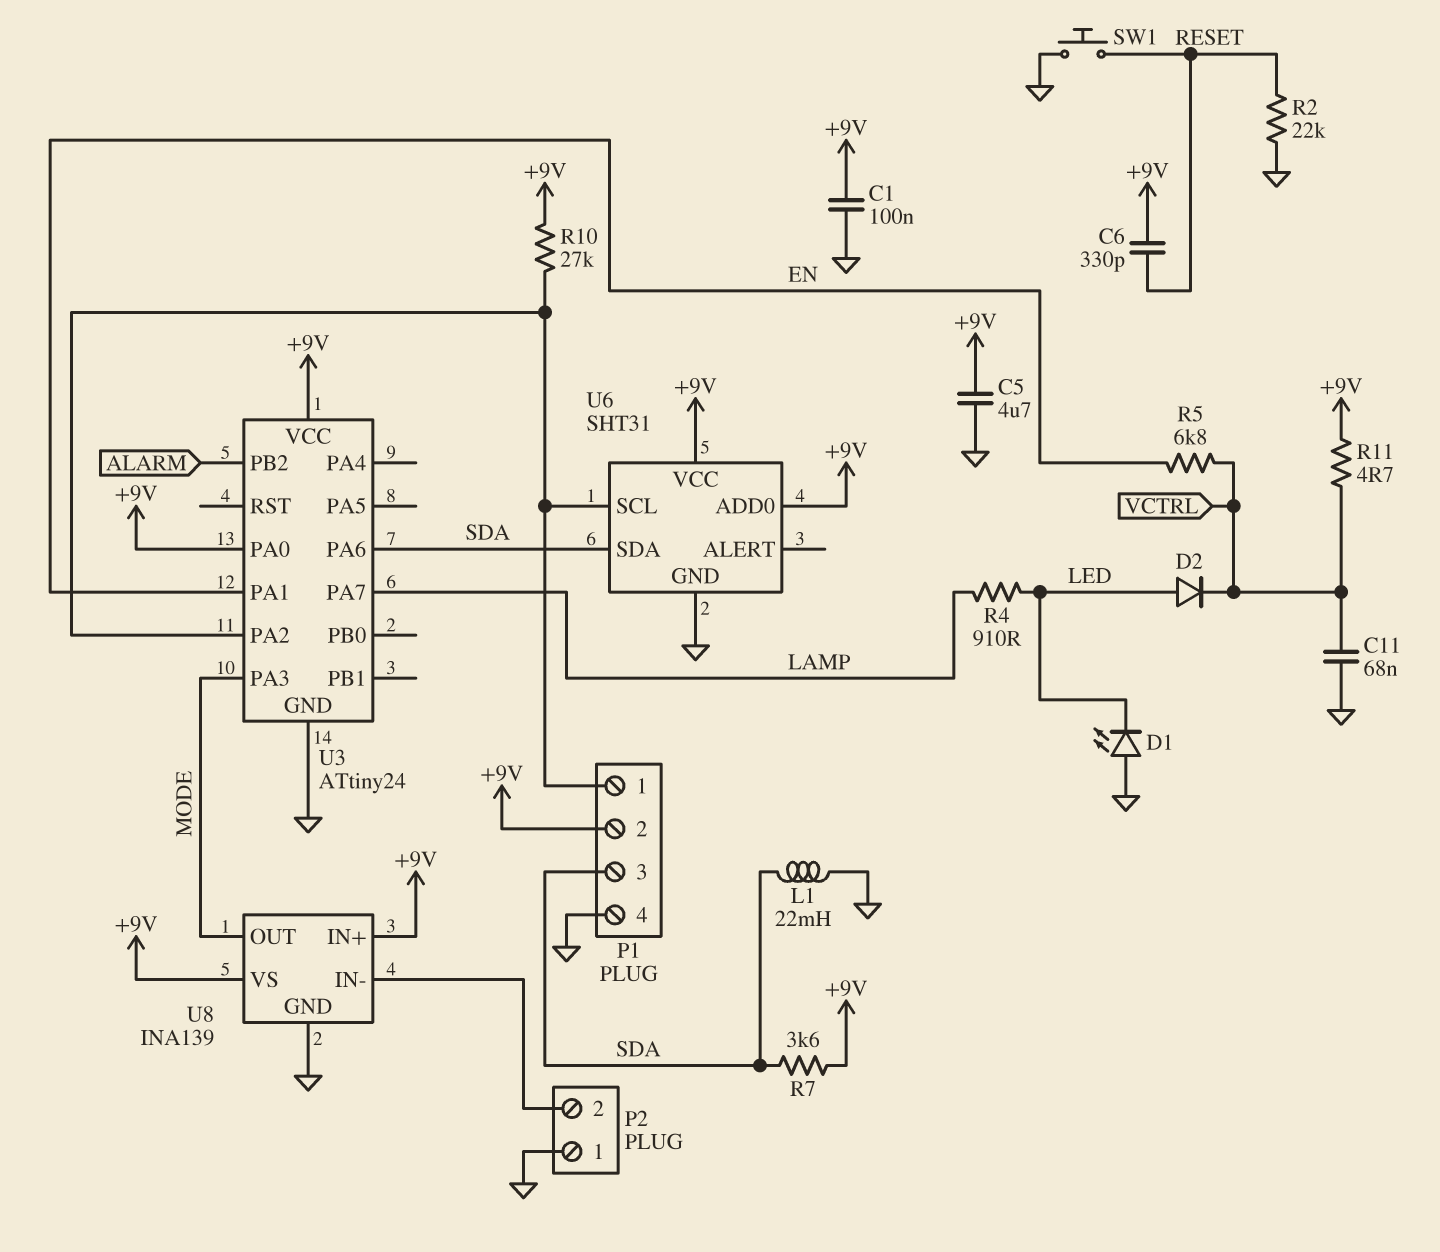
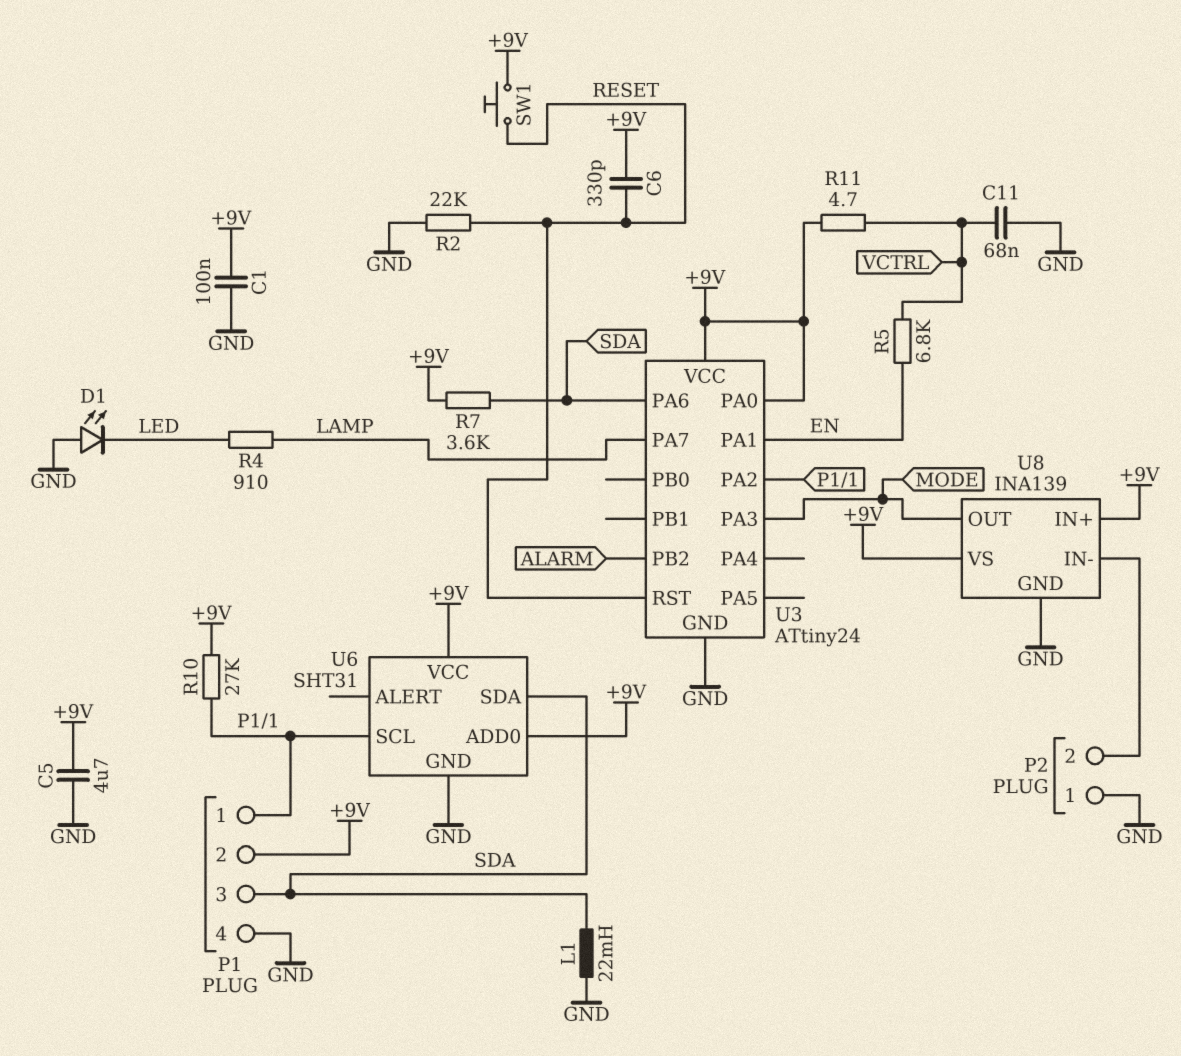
D2: diode (A LED, K VCTRL) -> none
SW1: button (GND, RESET) -> button (+9V, RESET)
U3 pin RST: none -> RESET

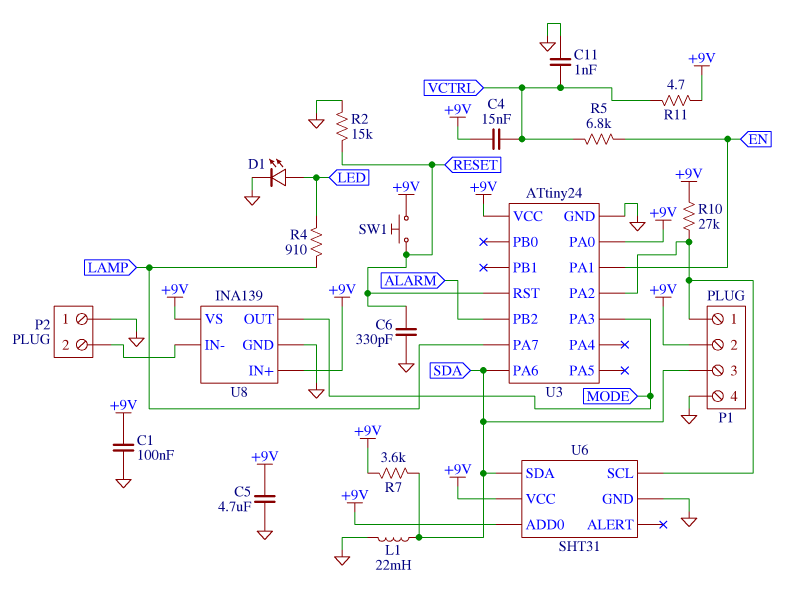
C4: none -> 15nF (+9V, VCTRL)
C6: 330pF (+9V, RESET) -> 330pF (GND, RESET)
C11: 68nF (GND, VCTRL) -> 1nF (GND, VCTRL)
D1: LED (A GND, K LED) -> LED (A LED, K GND)
R2: 22k (GND, RESET) -> 15k (GND, RESET)

